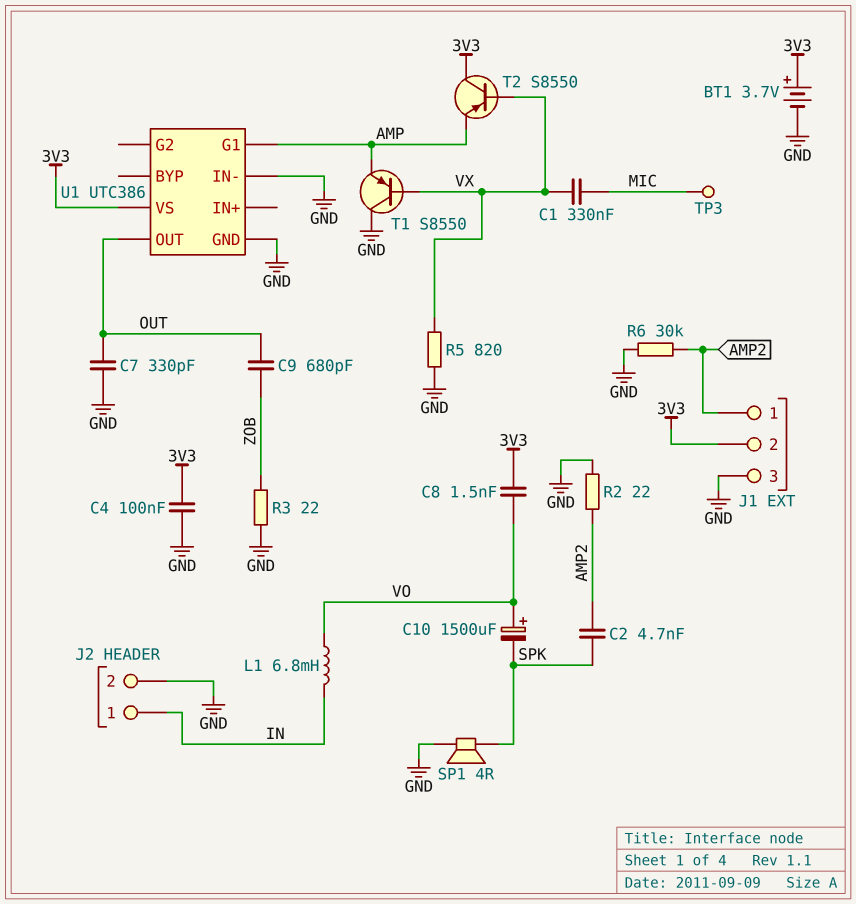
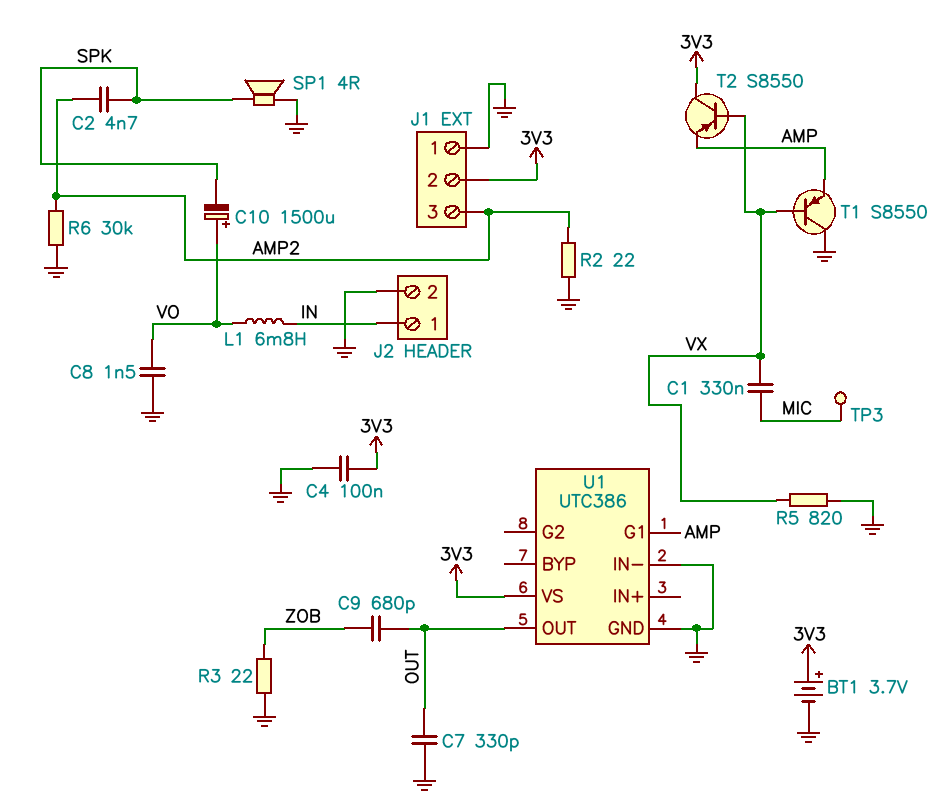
C8: 1.5nF (3V3, VO) -> 1.5nF (GND, VO)
J1 pin 1: AMP2 -> GND
J1 pin 3: GND -> AMP2

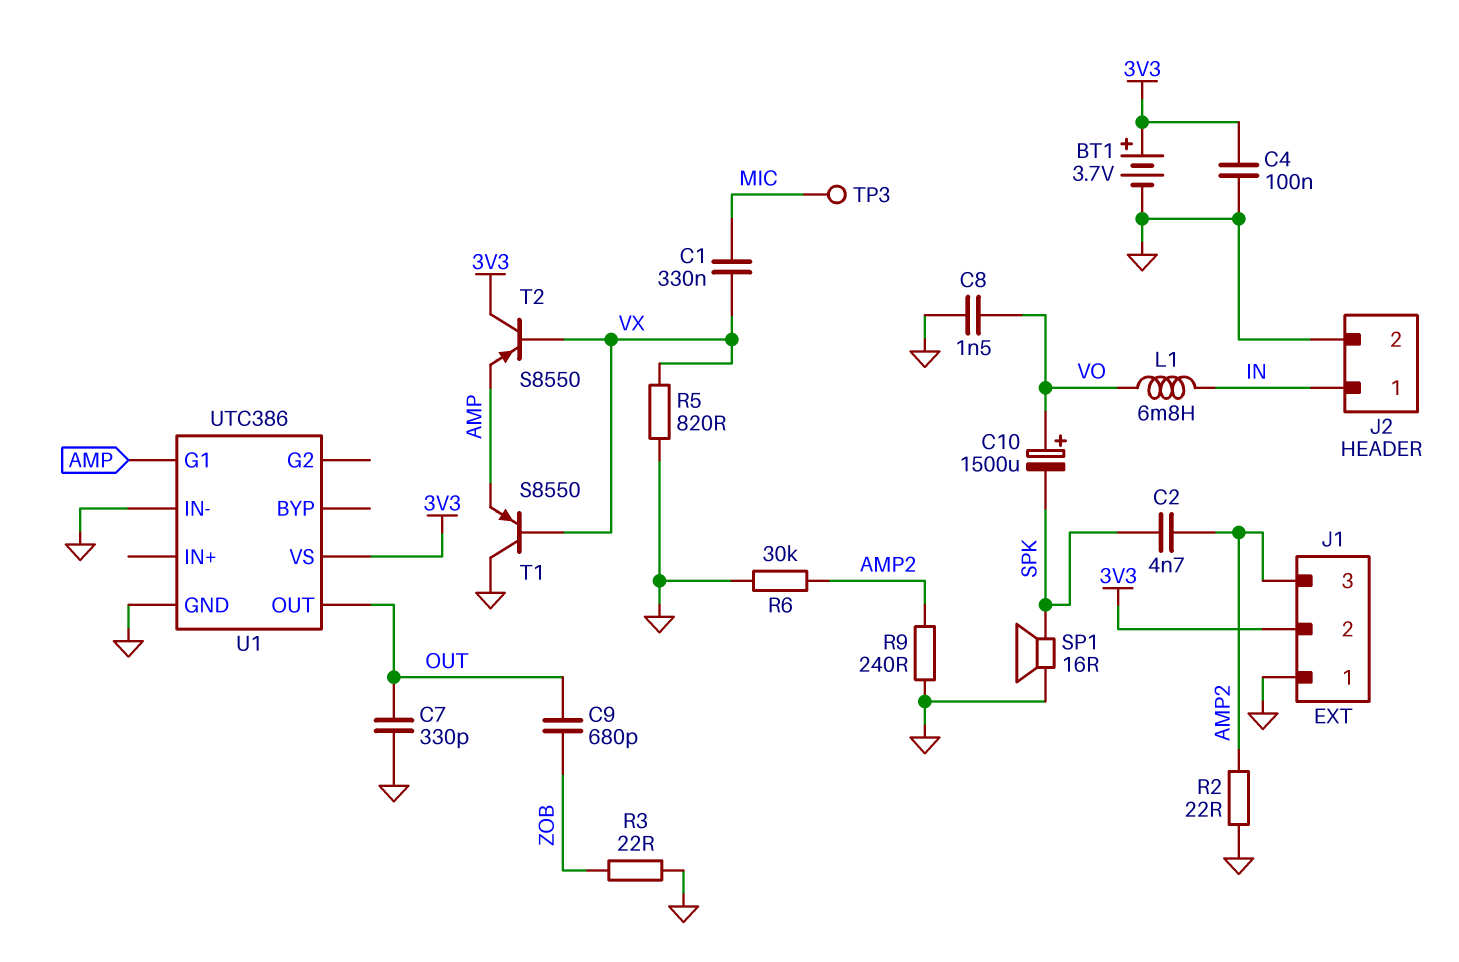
R9: none -> 240 (AMP2, GND)
SP1: speaker 4R (GND, SPK) -> speaker 16R (GND, SPK)

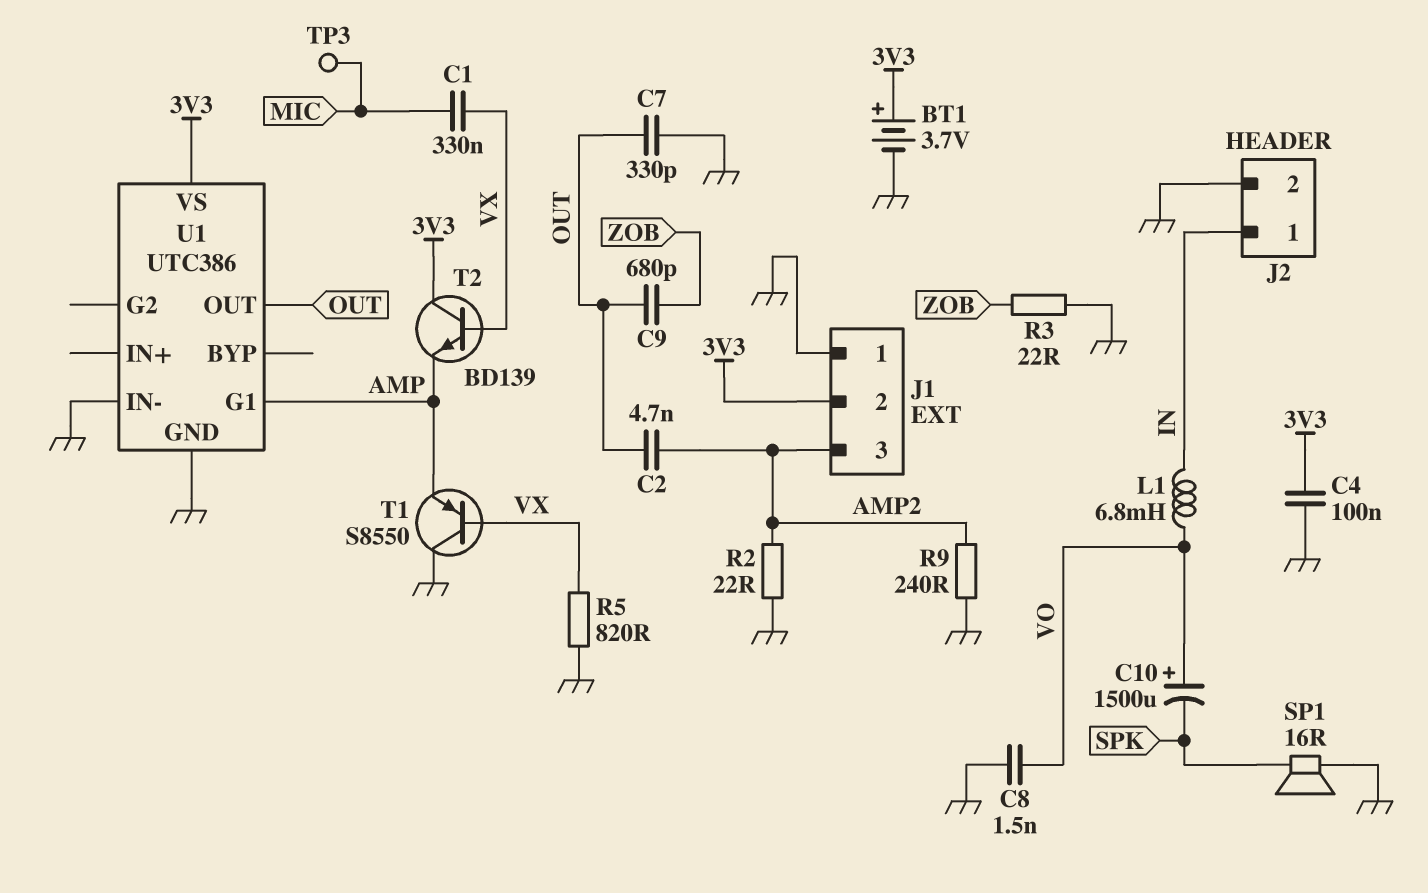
C2: 4.7nF (AMP2, SPK) -> 4.7nF (AMP2, OUT)
R6: 30k (AMP2, GND) -> none
T2: PNP S8550 (B VX, C 3V3, E AMP) -> NPN BD139 (B VX, C 3V3, E AMP)

